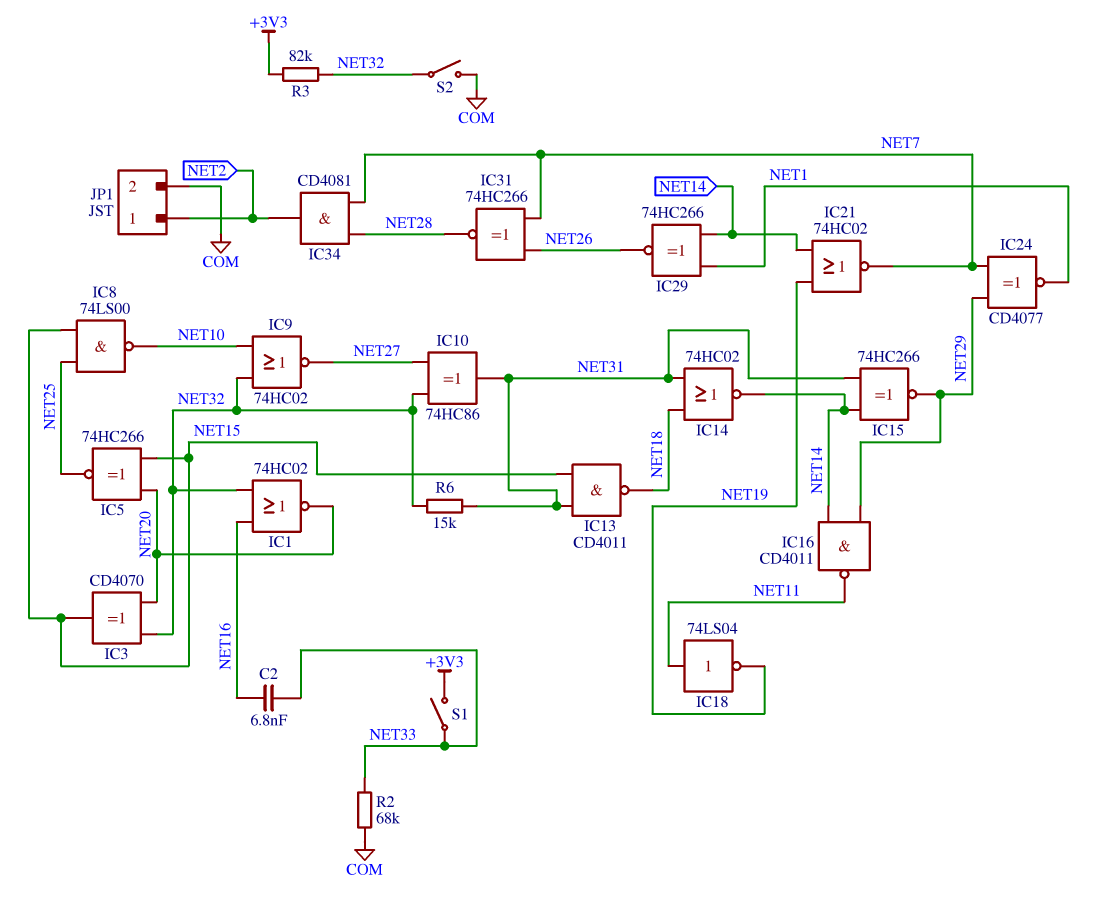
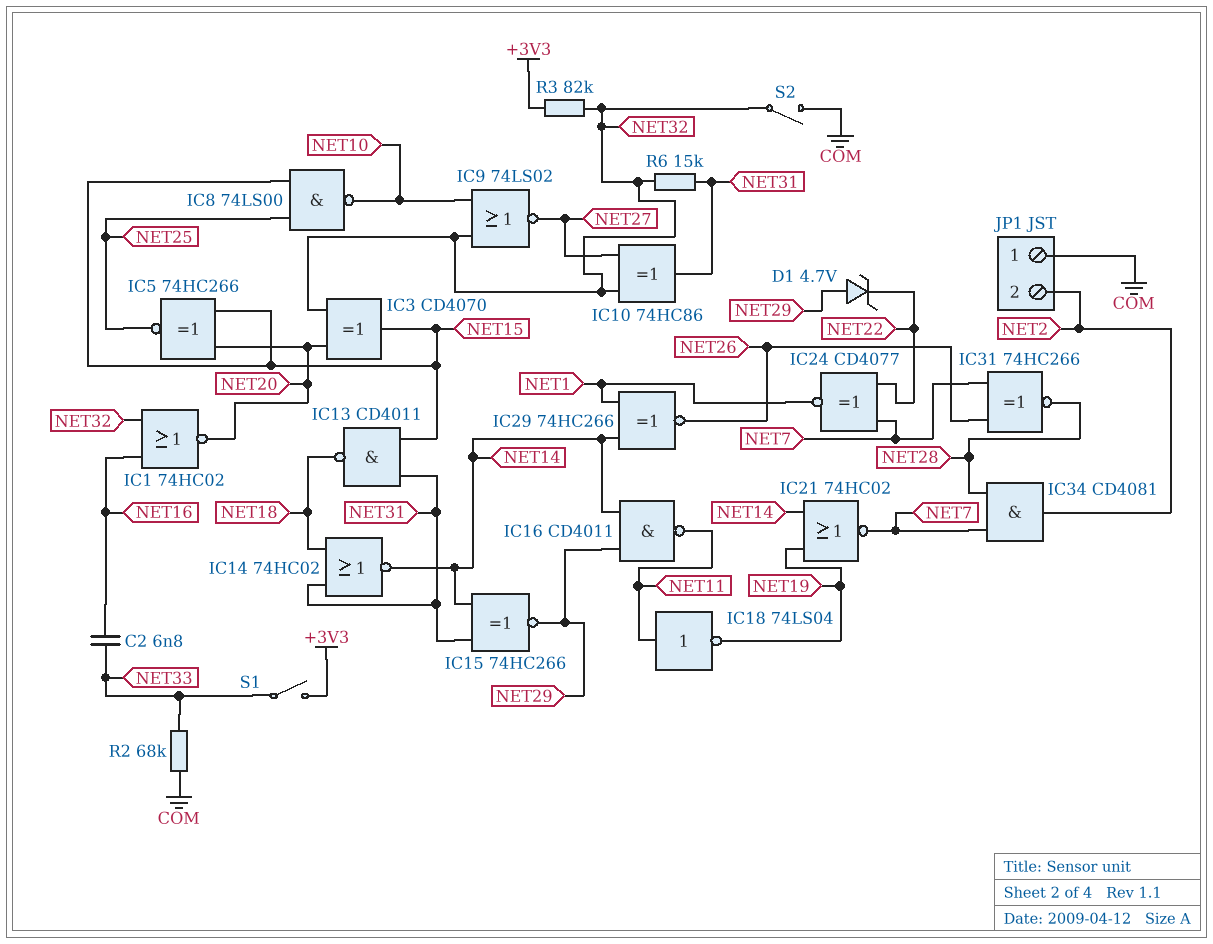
D1: none -> zener 4.7V (A NET29, K NET22)
IC9: NOR 74HC02 (in NET10, in NET32, out NET27) -> NOR 74LS02 (in NET10, in NET32, out NET27)
IC24: XNOR CD4077 (in NET7, in NET29, out NET1) -> XNOR CD4077 (in NET7, in NET22, out NET1)
JP1 pin 1: NET2 -> COM
JP1 pin 2: COM -> NET2

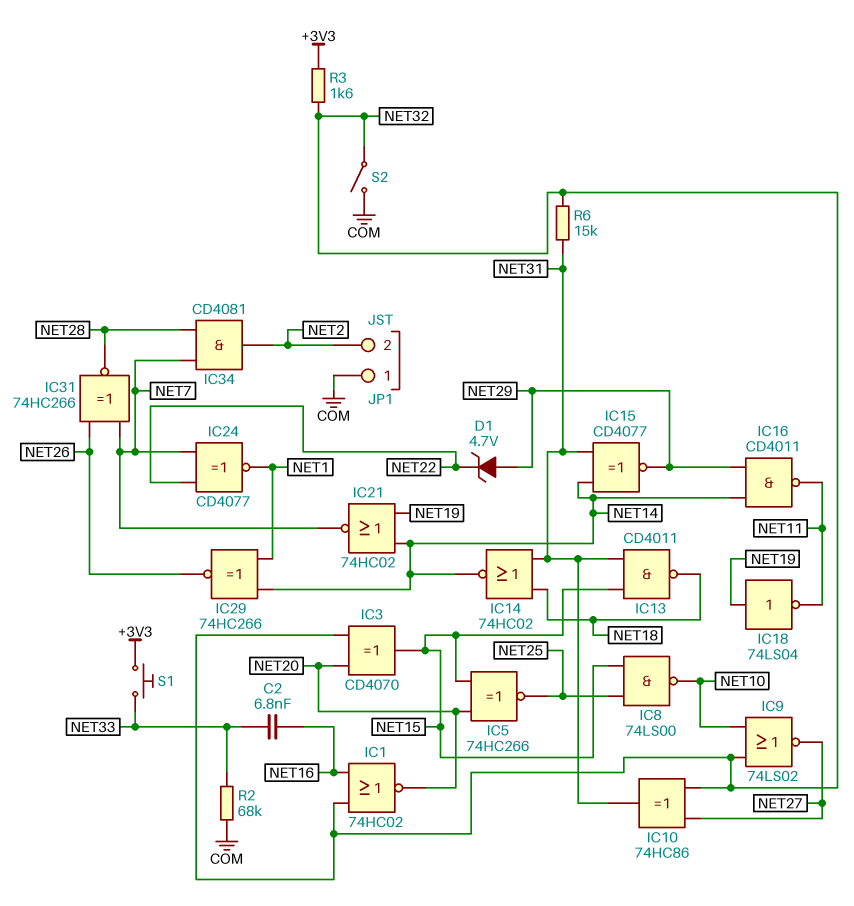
IC15: XNOR 74HC266 (in NET14, in NET31, out NET29) -> XNOR CD4077 (in NET14, in NET31, out NET29)
IC18: NOT 74LS04 (in NET11, out NET19) -> NOT 74LS04 (in NET19, out NET11)
R3: 82k (+3V3, NET32) -> 1.6k (+3V3, NET32)
S1: switch (+3V3, NET33) -> button (+3V3, NET33)

